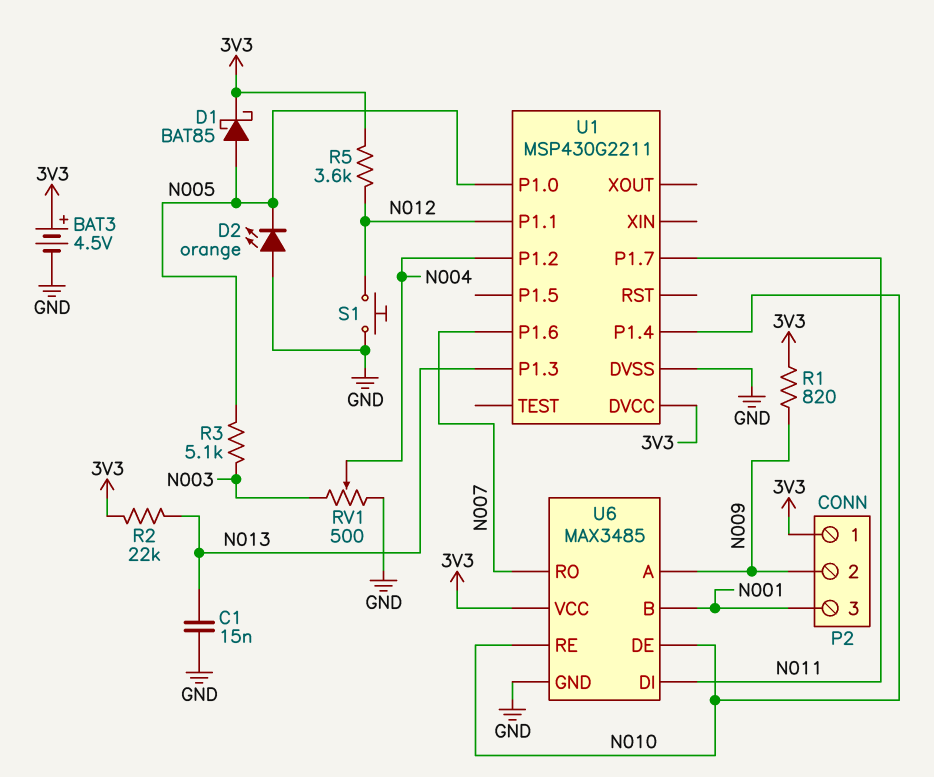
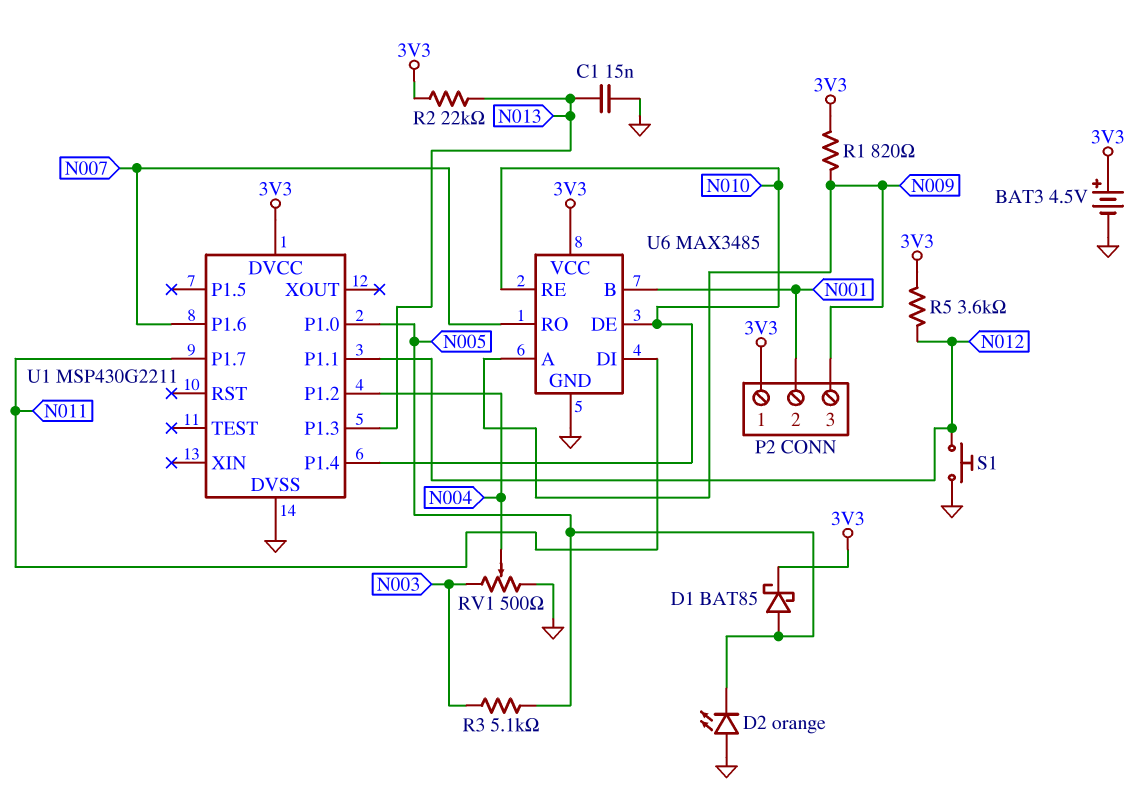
P2 pin 2: N009 -> N001
P2 pin 3: N001 -> N009

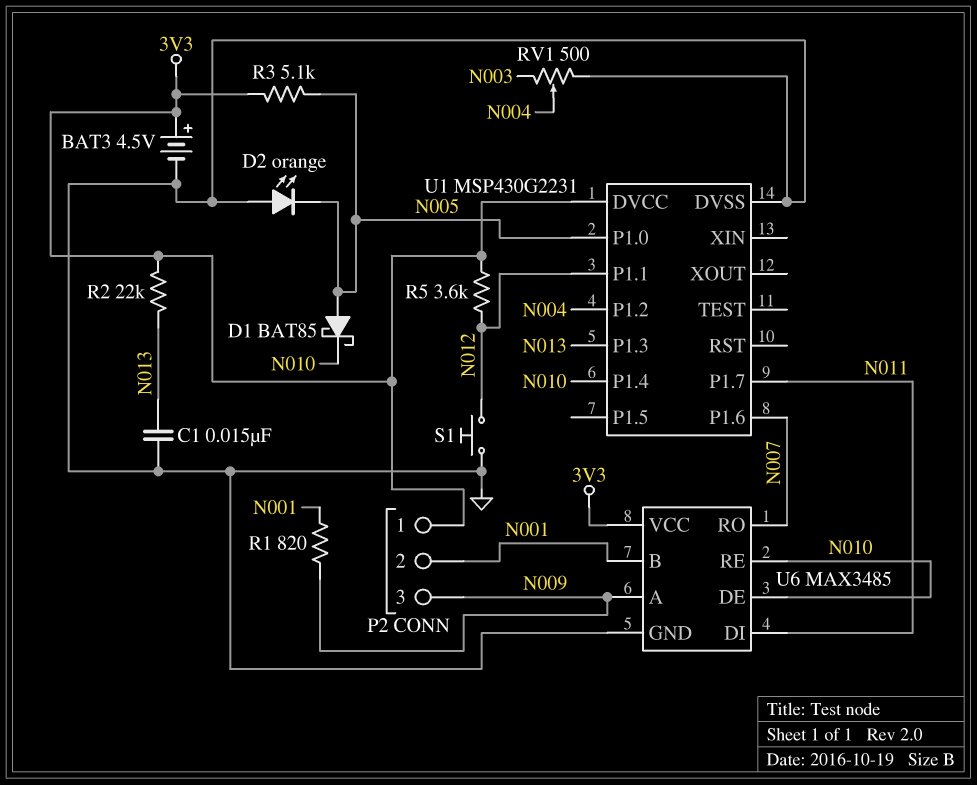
D1: schottky BAT85 (A N005, K 3V3) -> schottky BAT85 (A N005, K N010)
R1: 820 (3V3, N009) -> 820 (N001, N009)
R3: 5.1k (N003, N005) -> 5.1k (3V3, N005)
U1: MSP430G2211 -> MSP430G2231

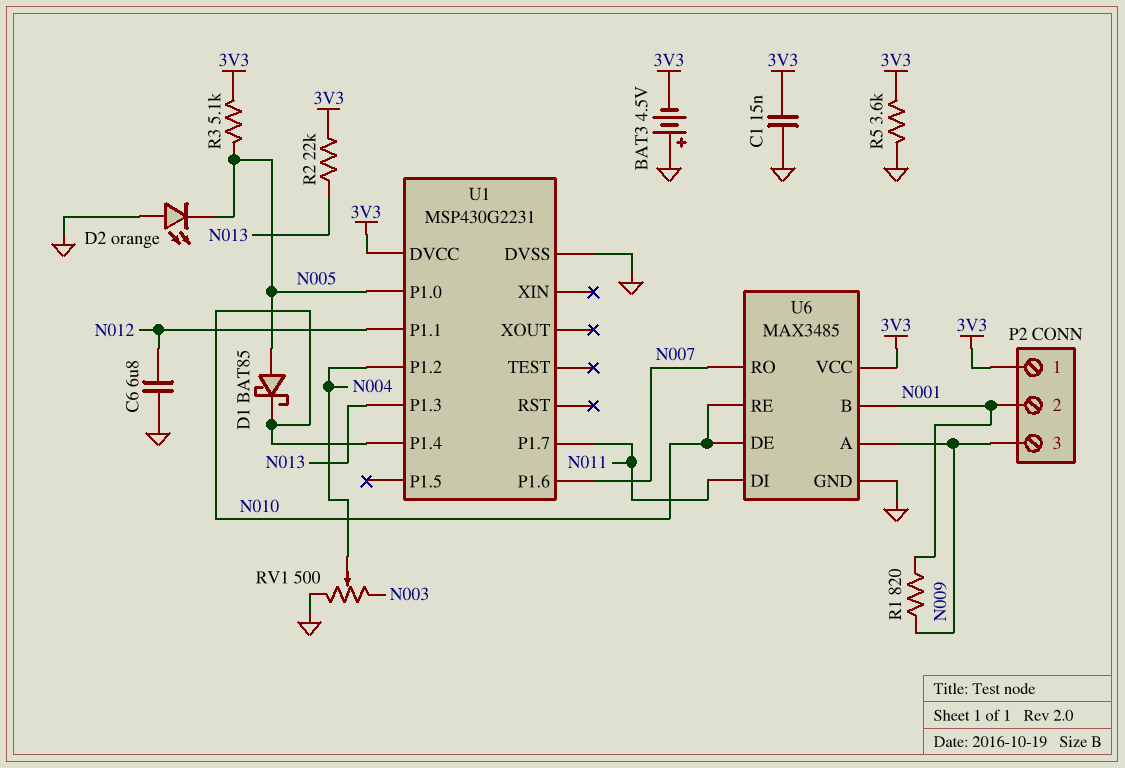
BAT3: 4.5V (plus 3V3, minus GND) -> 4.5V (plus GND, minus 3V3)
C1: 15nF (GND, N013) -> 15nF (3V3, GND)
C6: none -> 6.8uF (GND, N012)
R5: 3.6k (3V3, N012) -> 3.6k (3V3, GND)
S1: button (GND, N012) -> none

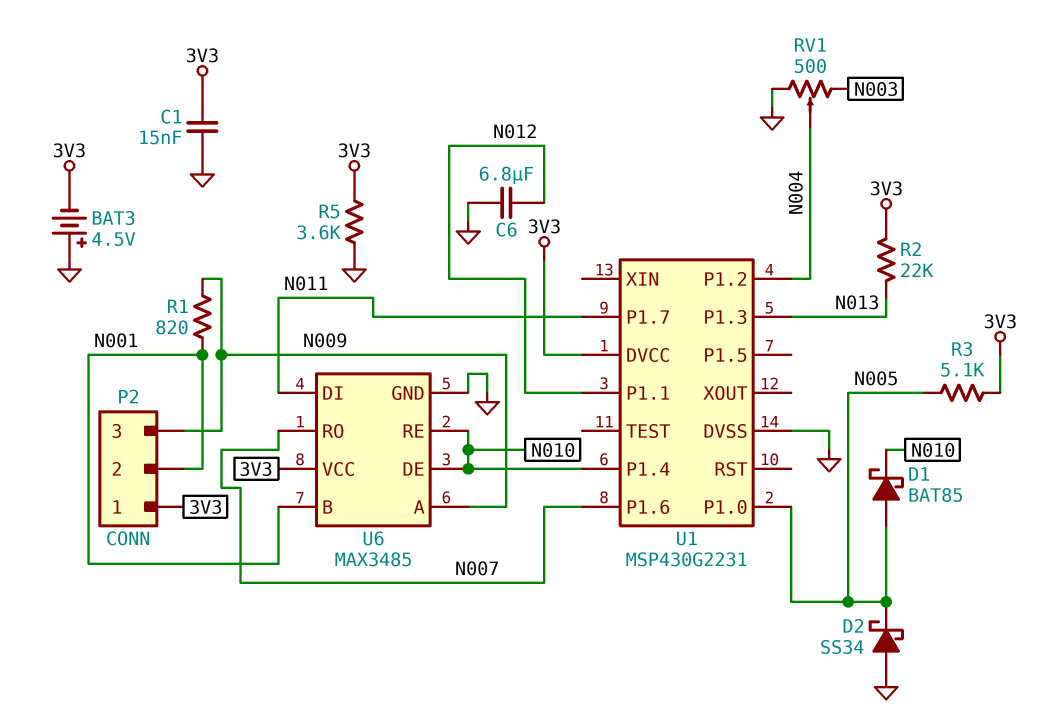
D2: LED orange (A GND, K N005) -> schottky SS34 (A GND, K N005)

